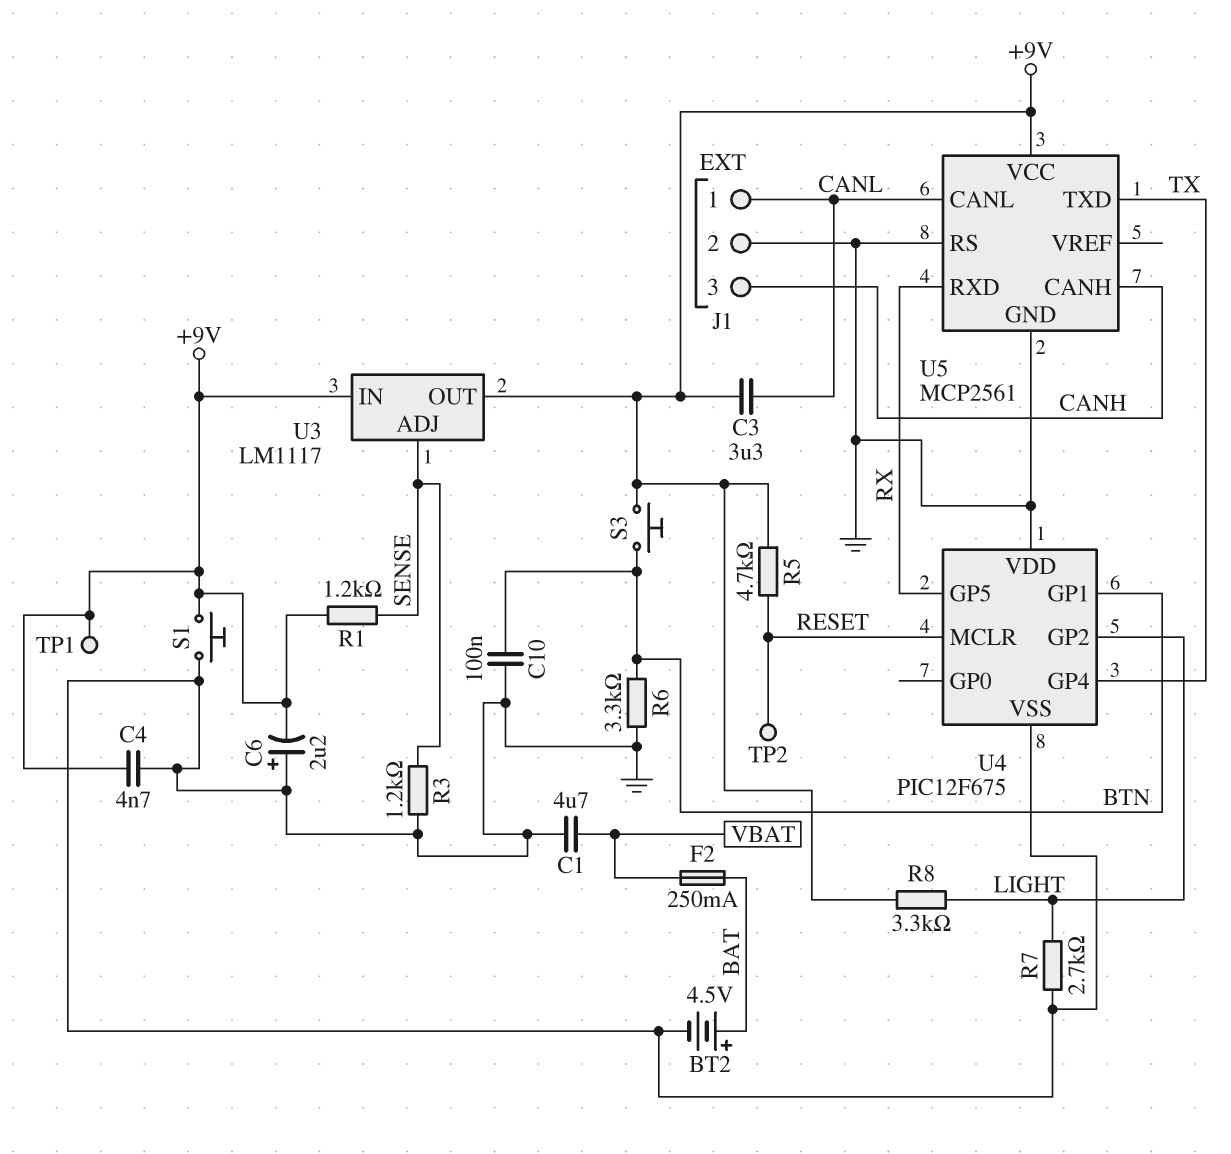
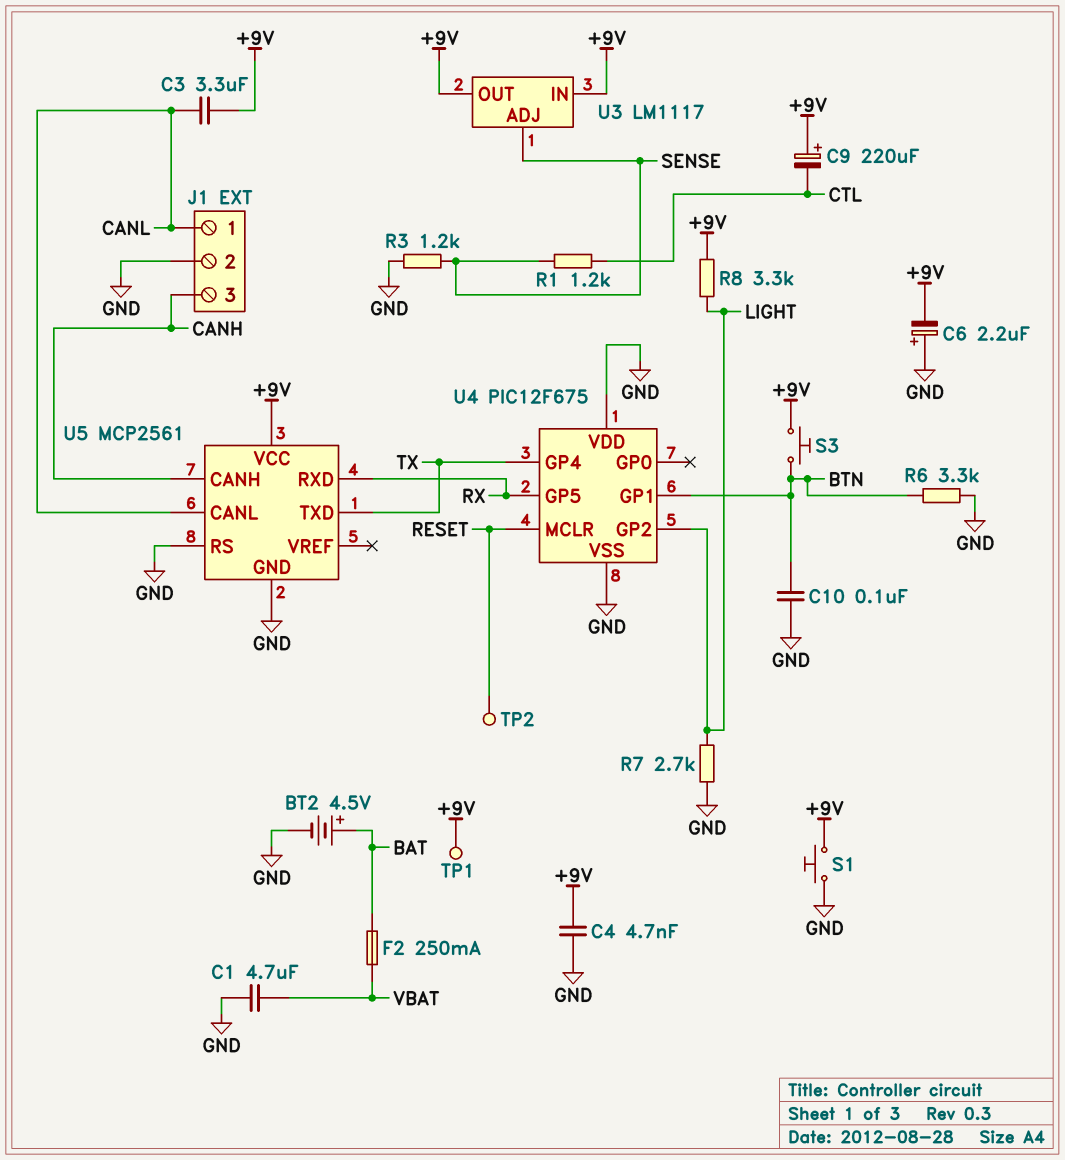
C9: none -> 220uF (plus +9V, minus CTL)
R1: 1.2k (+9V, SENSE) -> 1.2k (CTL, SENSE)
R5: 4.7k (+9V, RESET) -> none

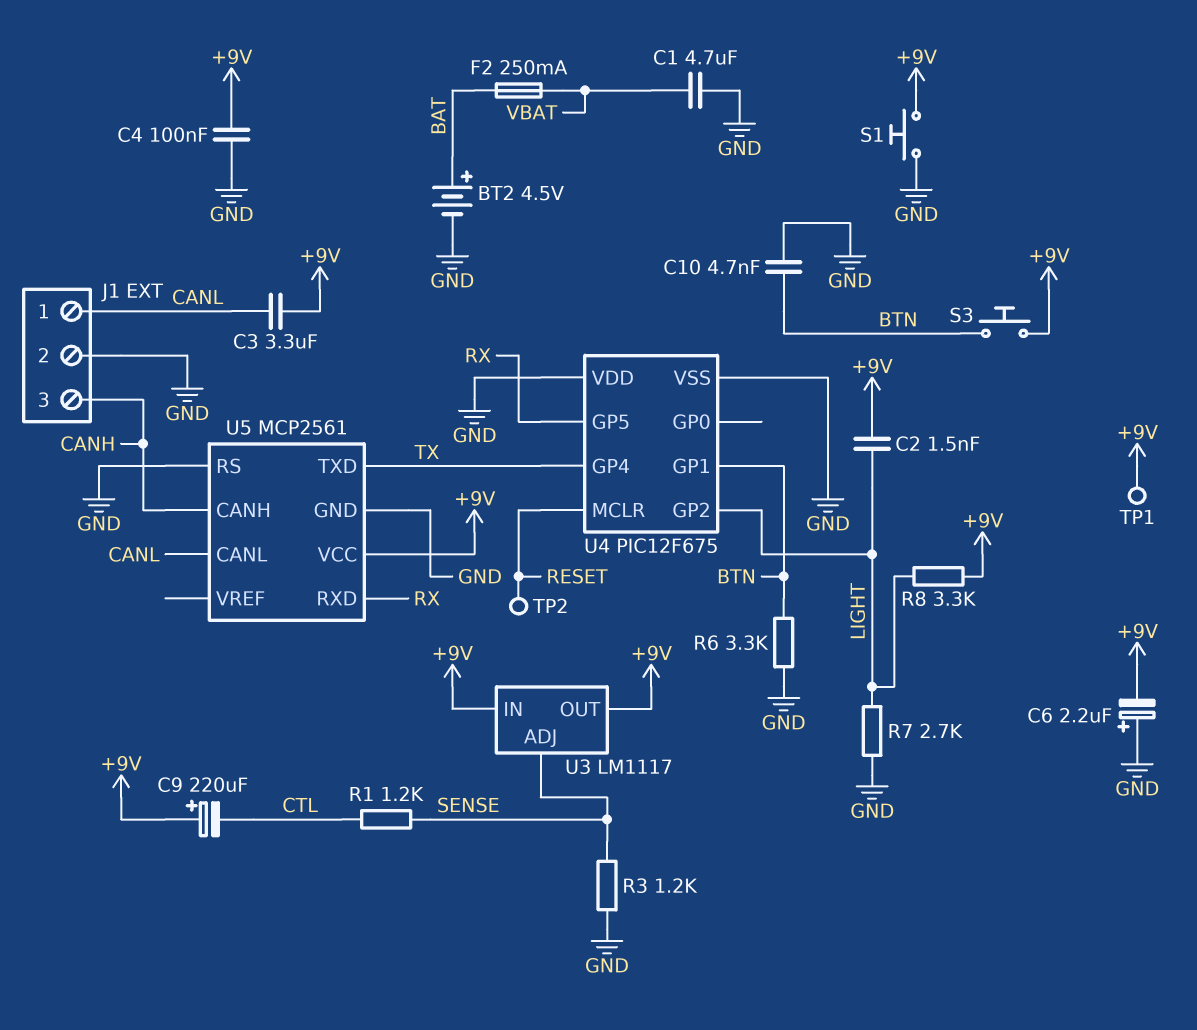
C2: none -> 1.5nF (+9V, LIGHT)
C4: 4.7nF (+9V, GND) -> 100nF (+9V, GND)
C10: 100nF (BTN, GND) -> 4.7nF (BTN, GND)

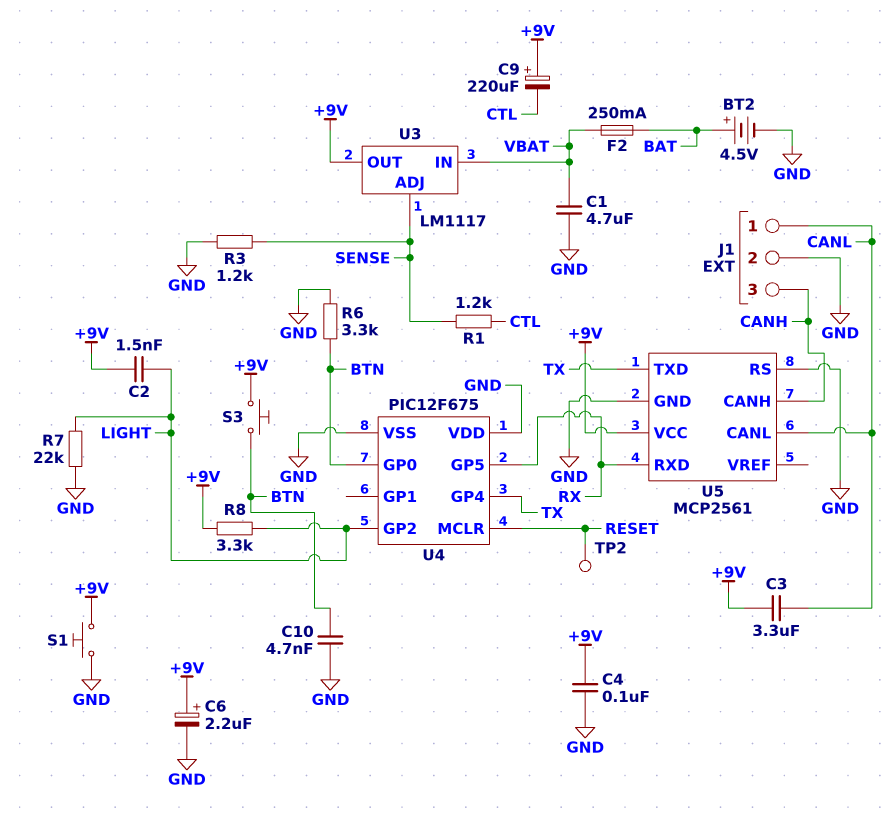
C6: 2.2uF (plus GND, minus +9V) -> 2.2uF (plus +9V, minus GND)
R7: 2.7k (GND, LIGHT) -> 22k (GND, LIGHT)
TP1: test point (+9V) -> none
U3 pin IN: +9V -> VBAT
U4 pin GP0: none -> BTN
U4 pin GP1: BTN -> none

